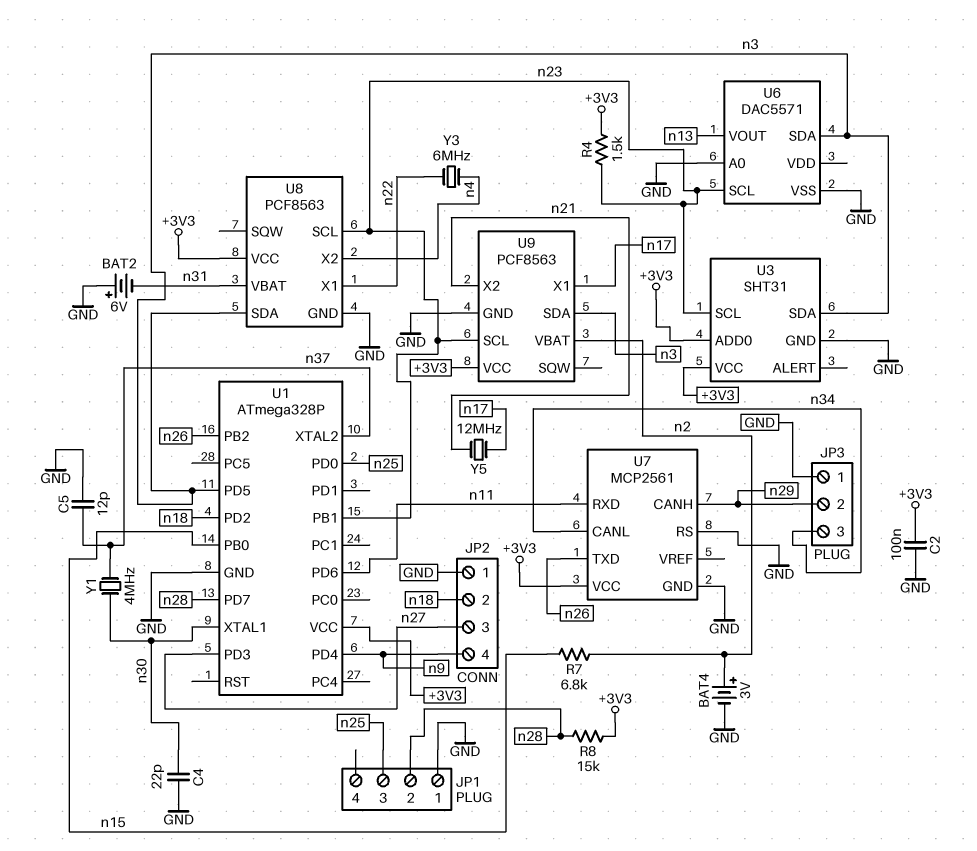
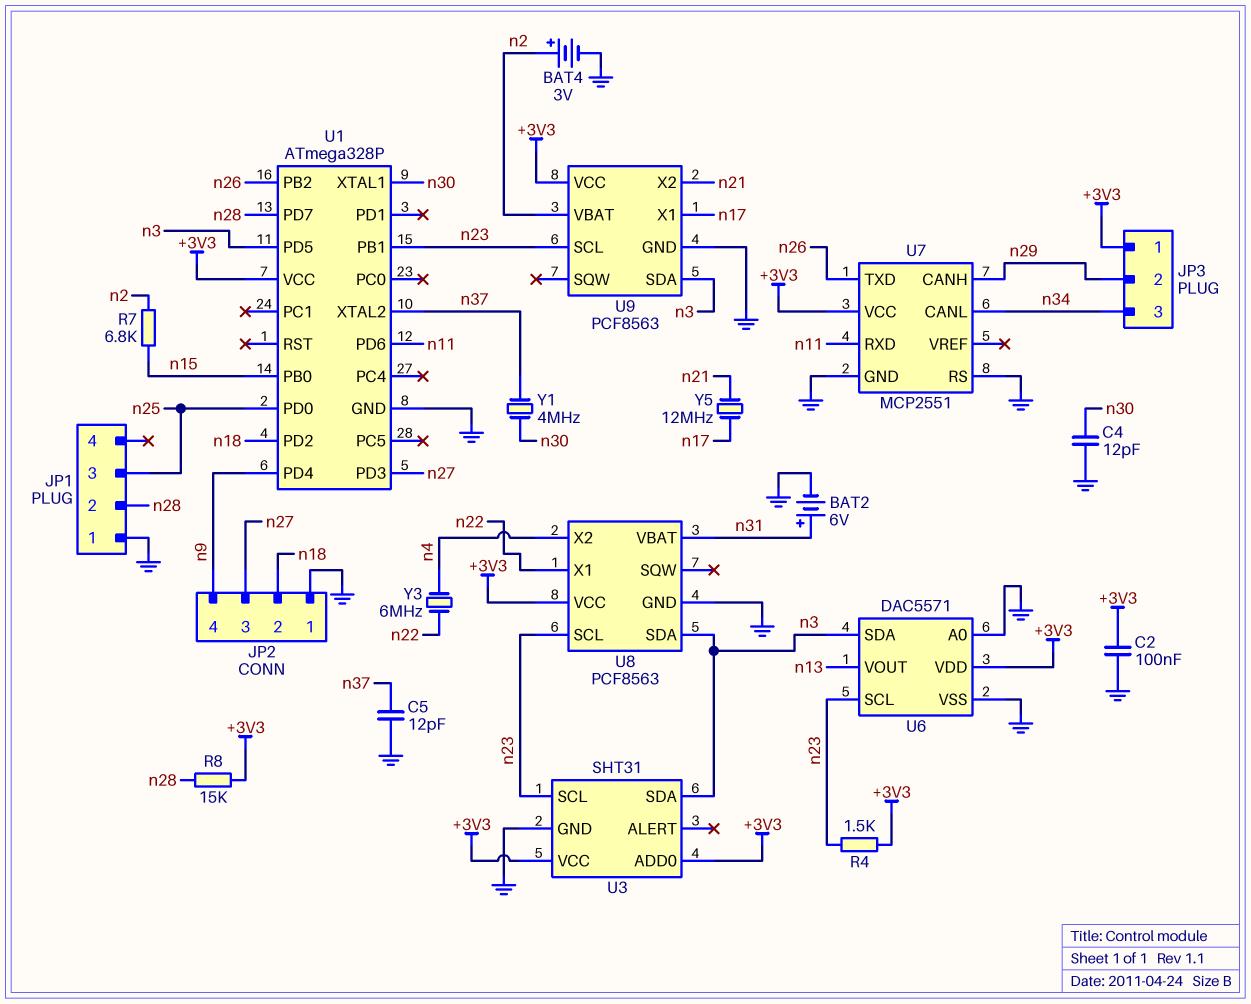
BAT2: 6V (plus GND, minus n31) -> 6V (plus n31, minus GND)
C4: 22pF (GND, n30) -> 12pF (GND, n30)
JP3 pin 1: GND -> +3V3
U6 pin VDD: none -> +3V3
U7: MCP2561 -> MCP2551

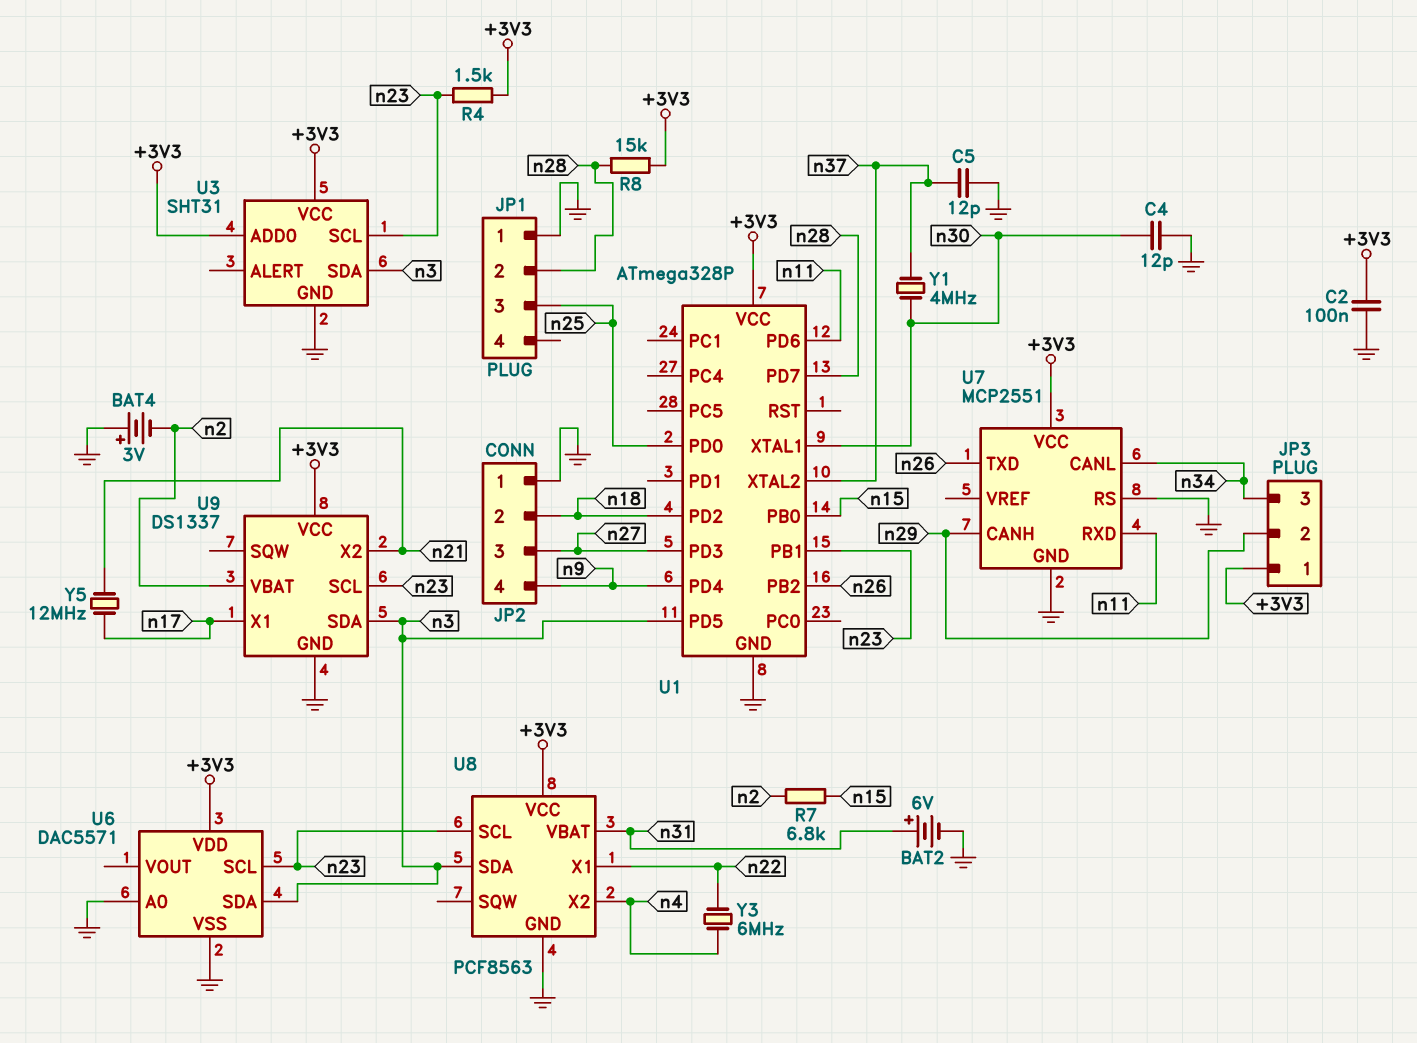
BAT4: 3V (plus n2, minus GND) -> 3V (plus GND, minus n2)
U6 pin VOUT: n13 -> none
U9: PCF8563 -> DS1337

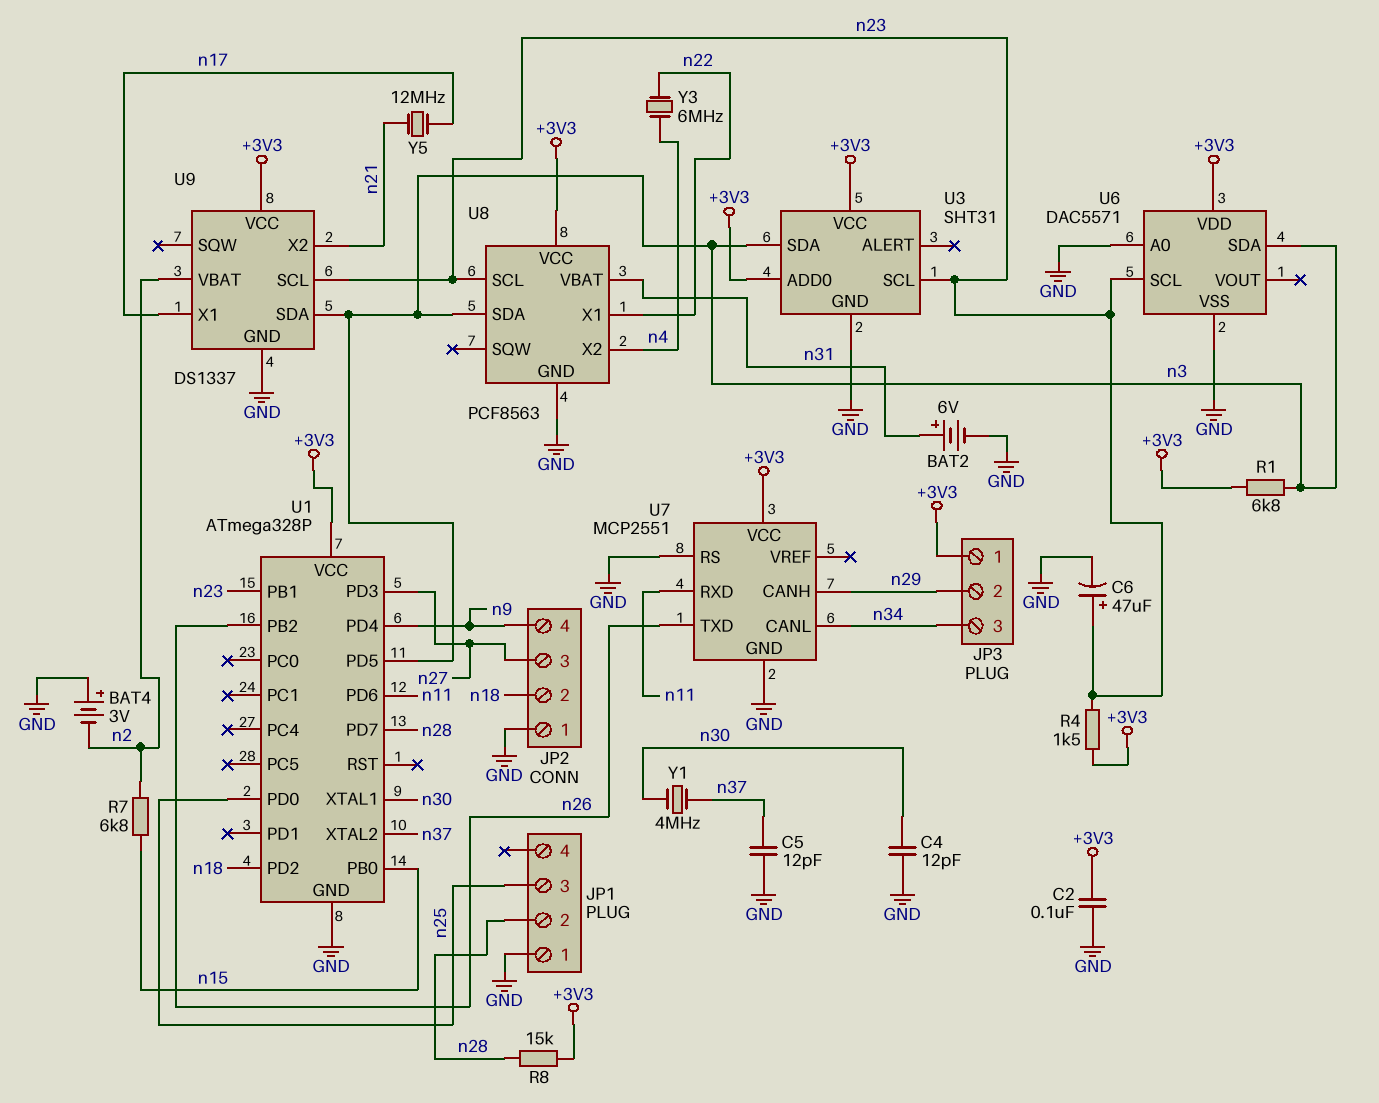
C6: none -> 47uF (plus n23, minus GND)
R1: none -> 6.8k (+3V3, n3)

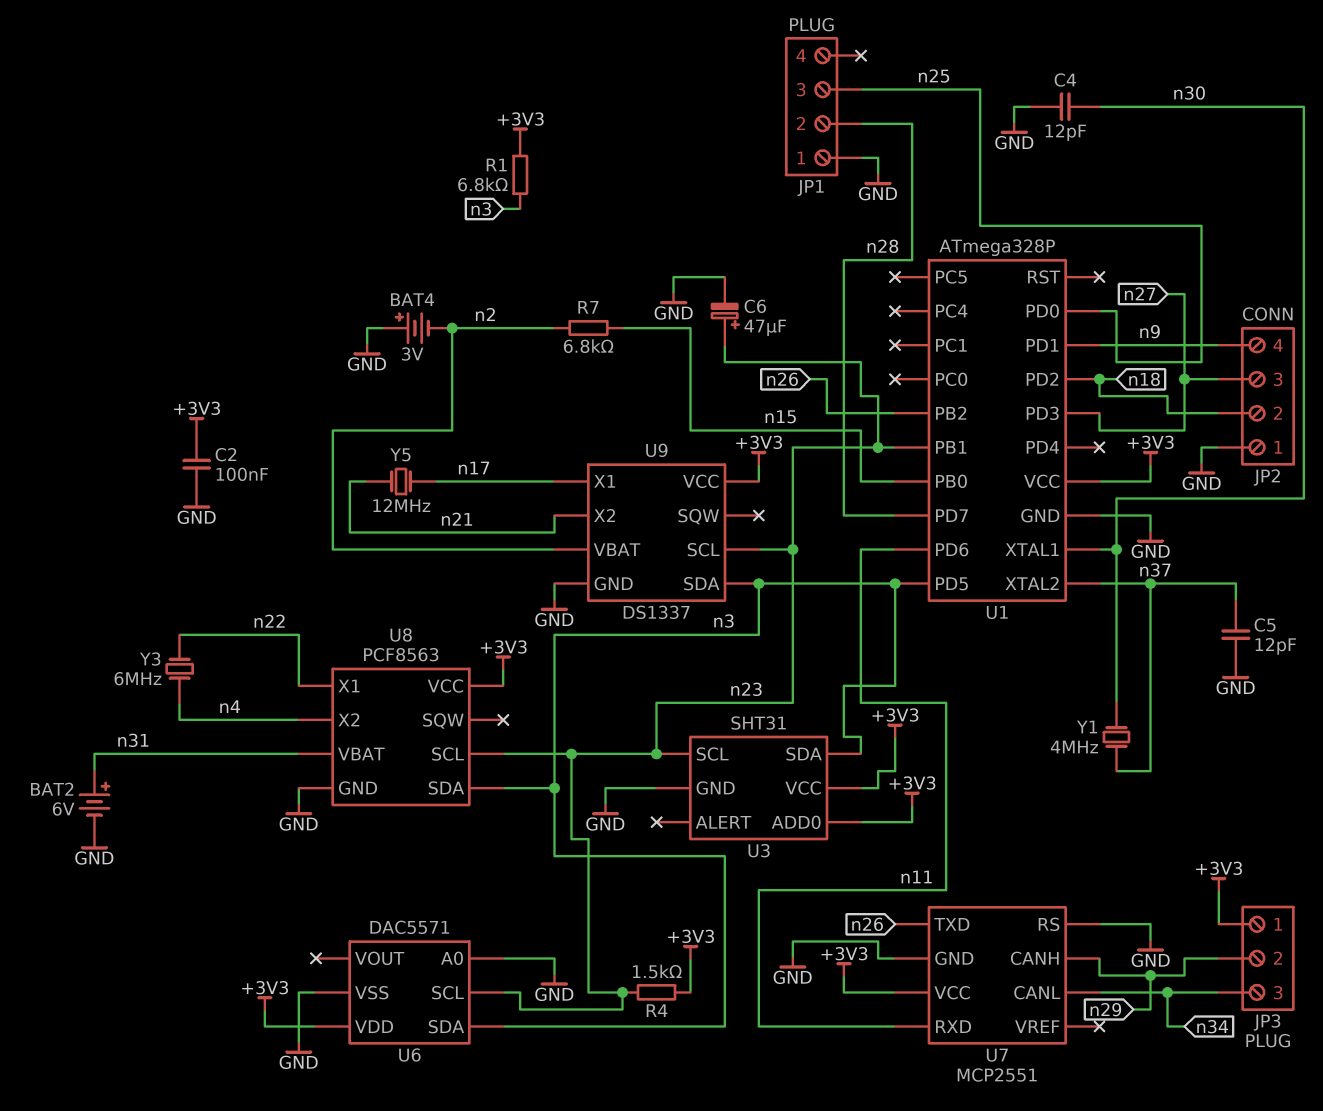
R8: 15k (+3V3, n28) -> none
U1 pin PD1: none -> n9
U1 pin PD4: n9 -> none

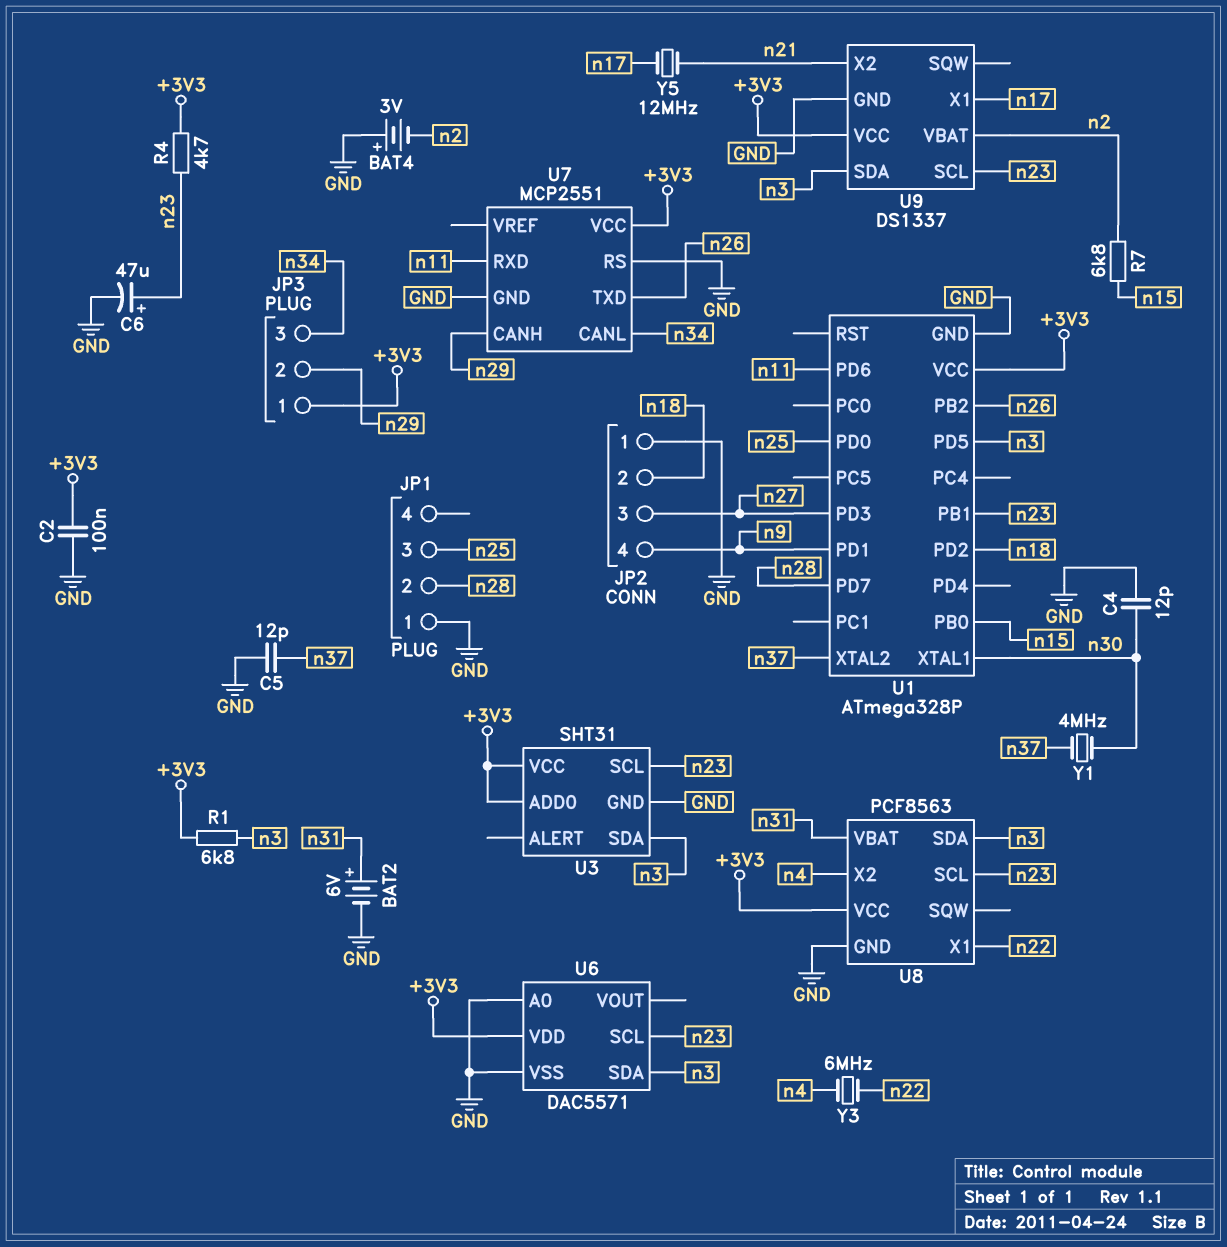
R4: 1.5k (+3V3, n23) -> 4.7k (+3V3, n23)

